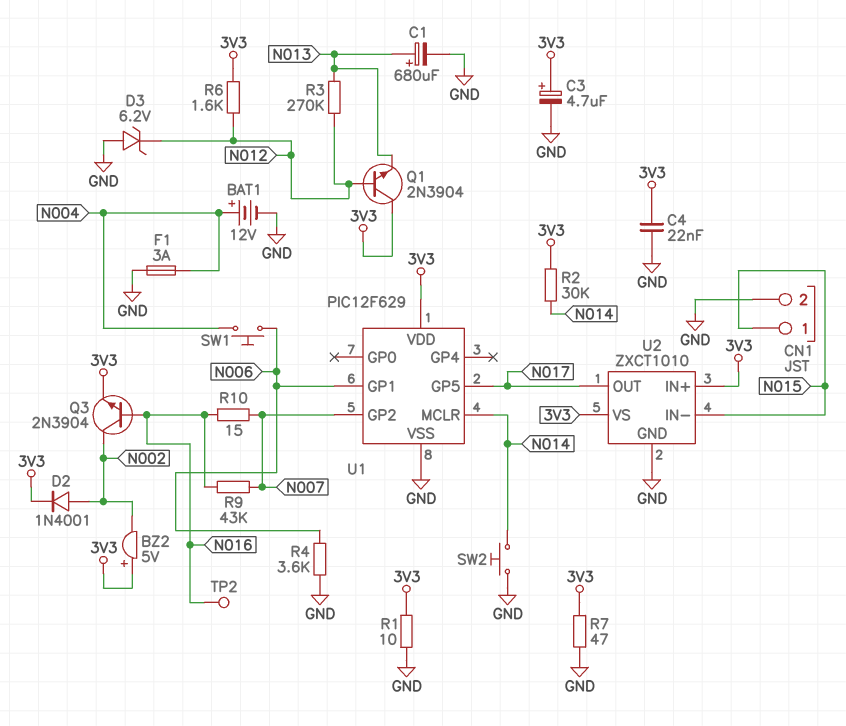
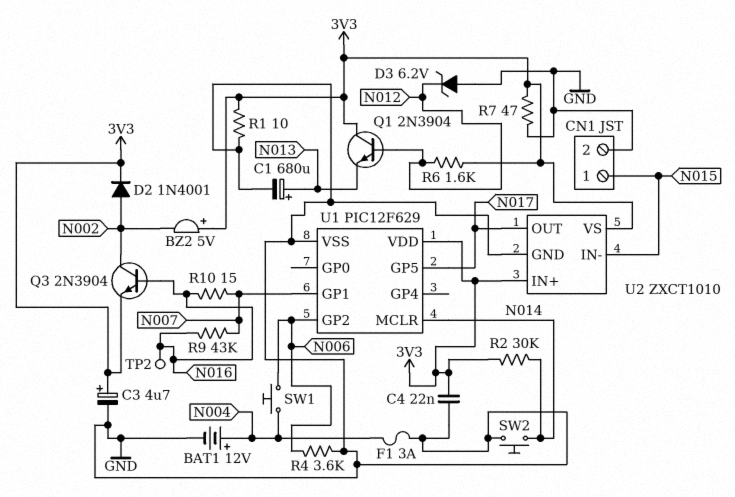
R3: 270k (N012, N013) -> none
U1 pin GP1: N006 -> N007
U1 pin GP2: N007 -> N006

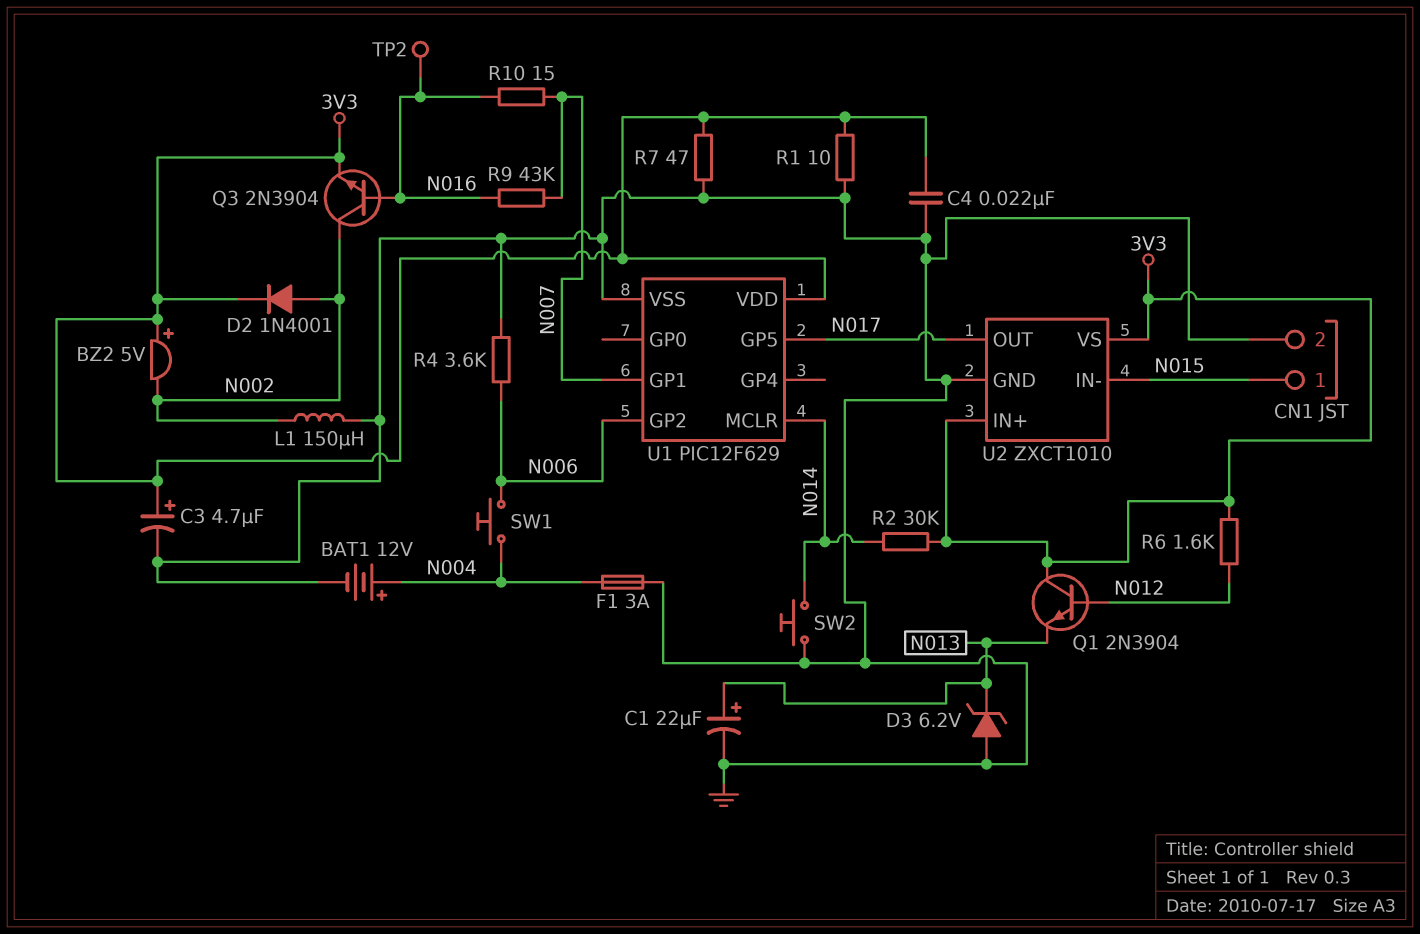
C1: 680uF (plus N013, minus GND) -> 22uF (plus N013, minus GND)
D3: zener 6.2V (A GND, K N012) -> zener 6.2V (A GND, K N013)
L1: none -> 150uH (GND, N002)

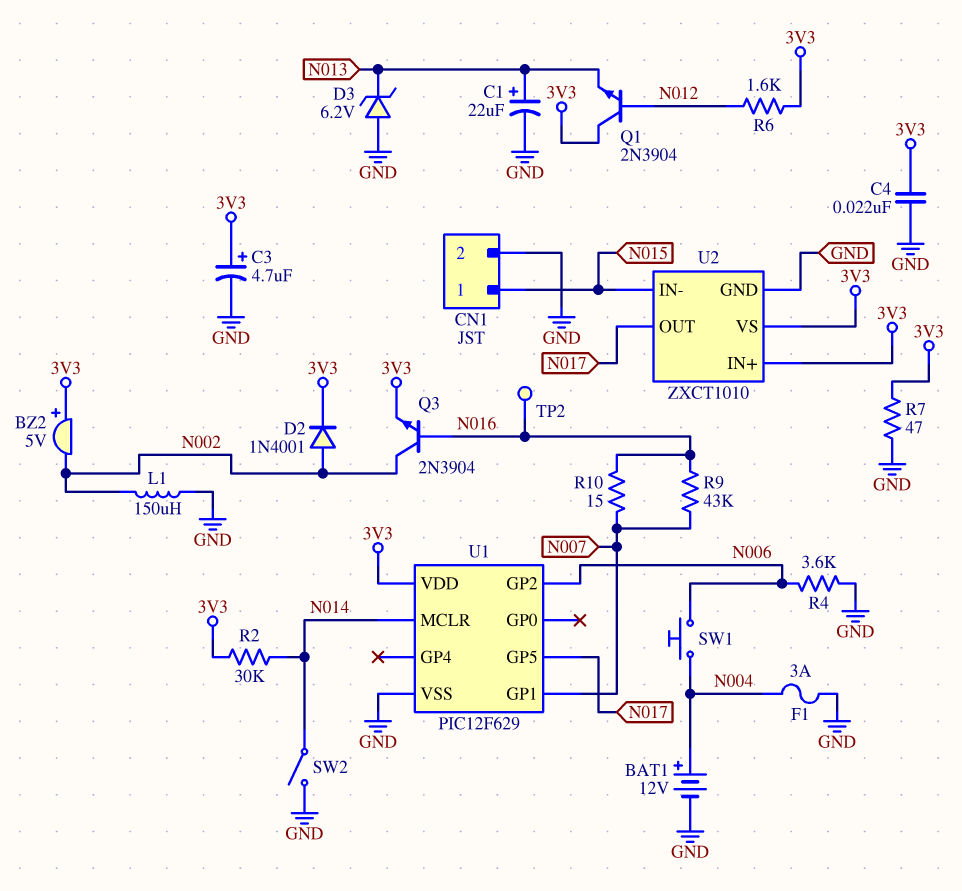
R1: 10 (3V3, GND) -> none
SW2: button (GND, N014) -> switch (GND, N014)

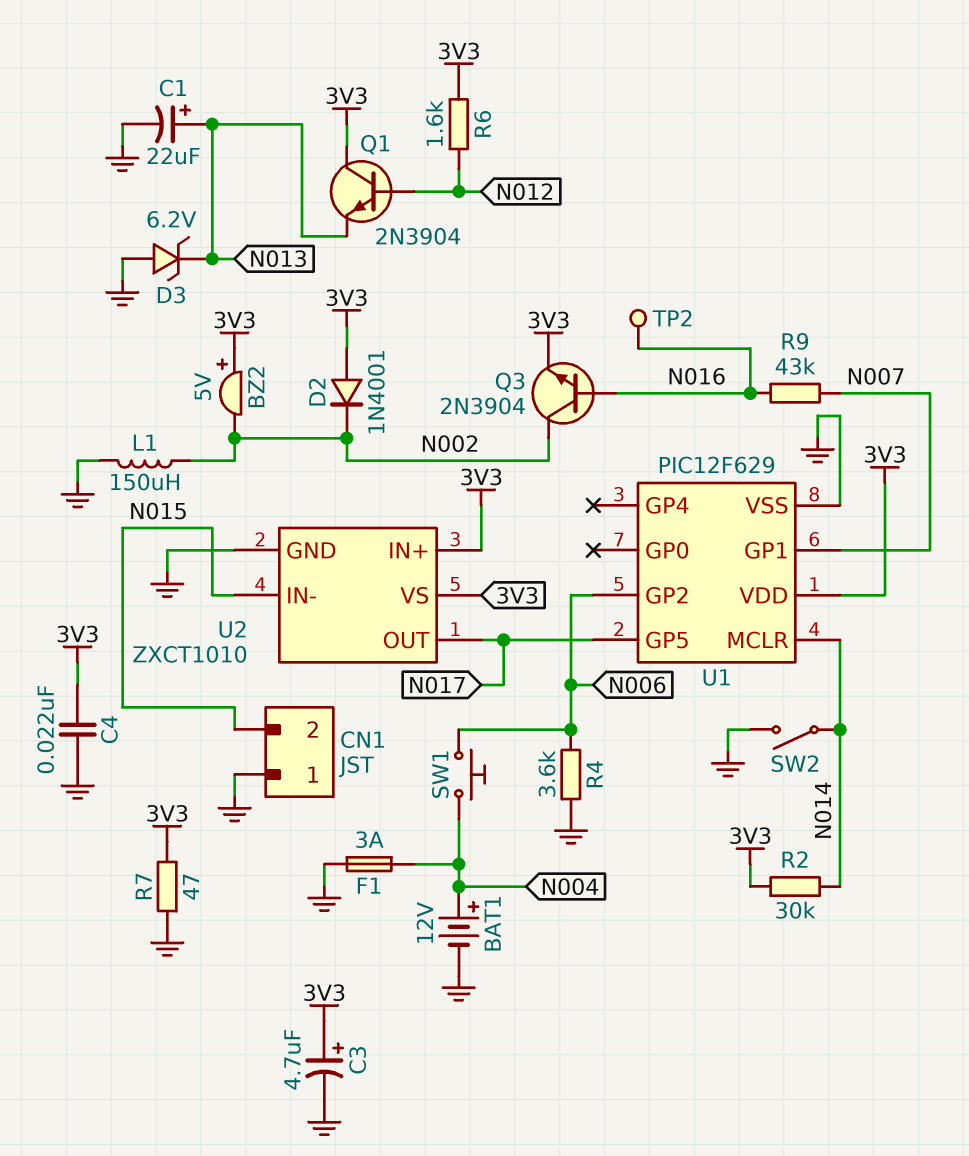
CN1 pin 1: N015 -> GND
CN1 pin 2: GND -> N015
D2: diode 1N4001 (A N002, K 3V3) -> diode 1N4001 (A 3V3, K N002)
R10: 15 (N007, N016) -> none

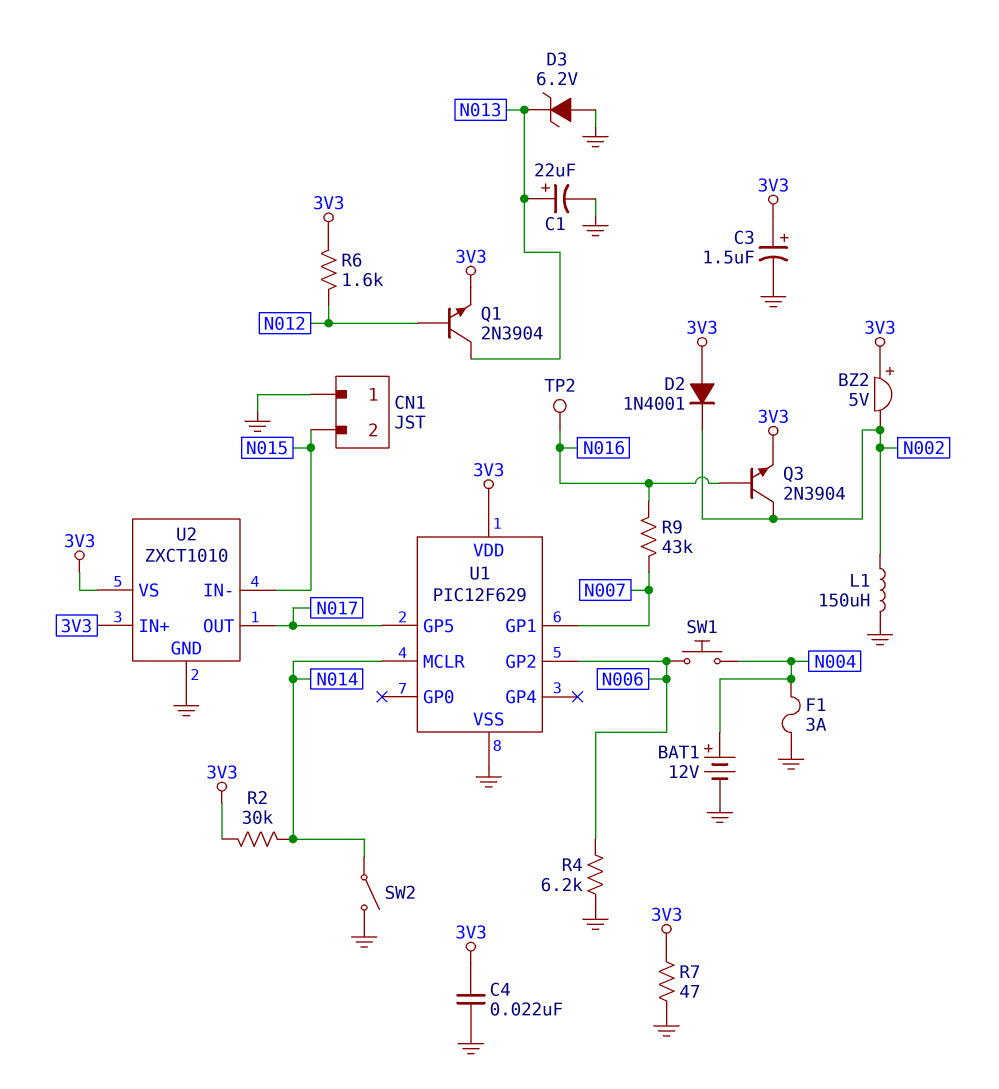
C3: 4.7uF (plus 3V3, minus GND) -> 1.5uF (plus 3V3, minus GND)
Q1: NPN 2N3904 (B N012, C 3V3, E N013) -> NPN 2N3904 (B N012, C N013, E 3V3)
R4: 3.6k (GND, N006) -> 6.2k (GND, N006)

